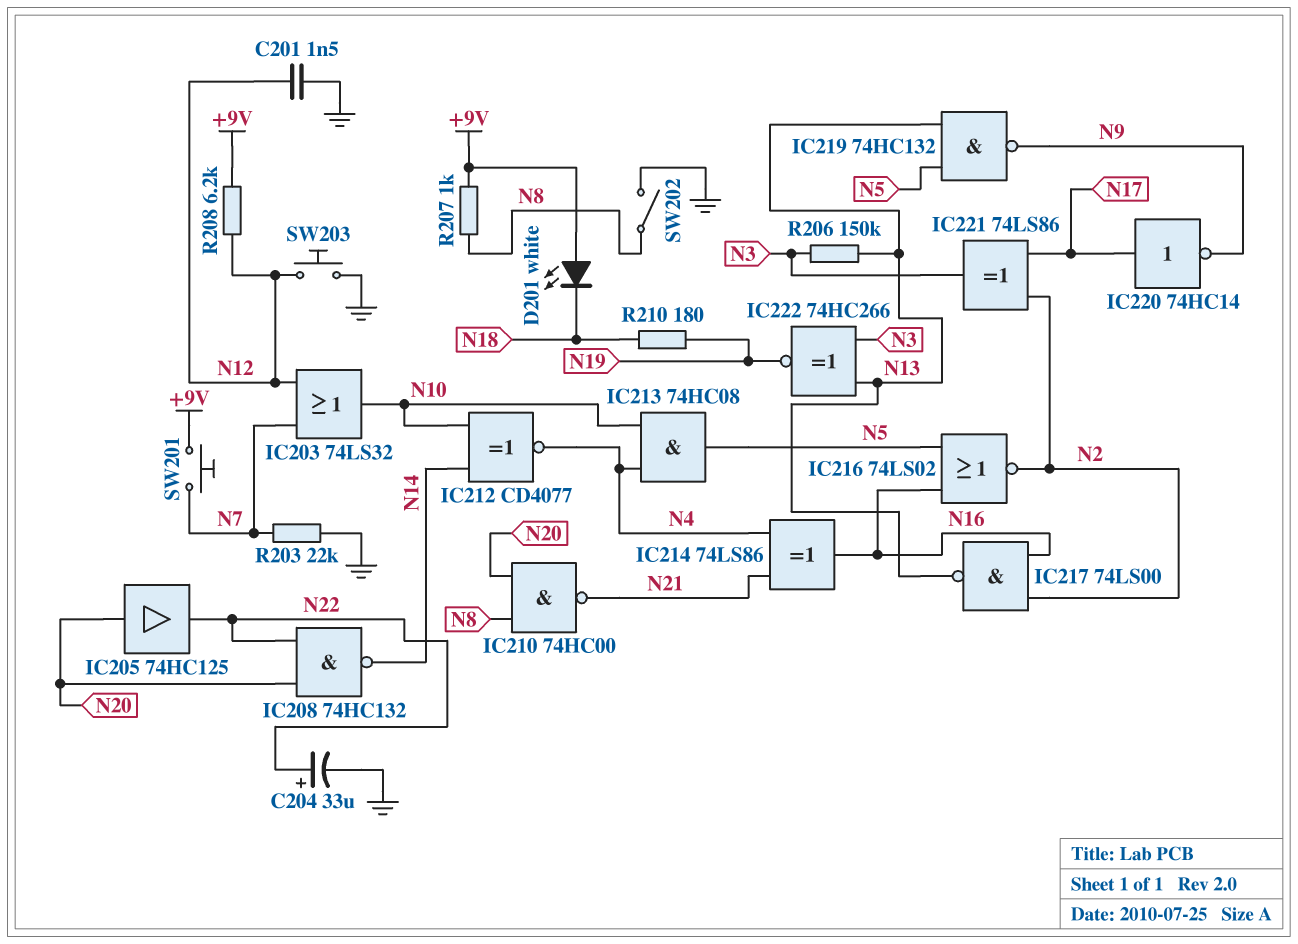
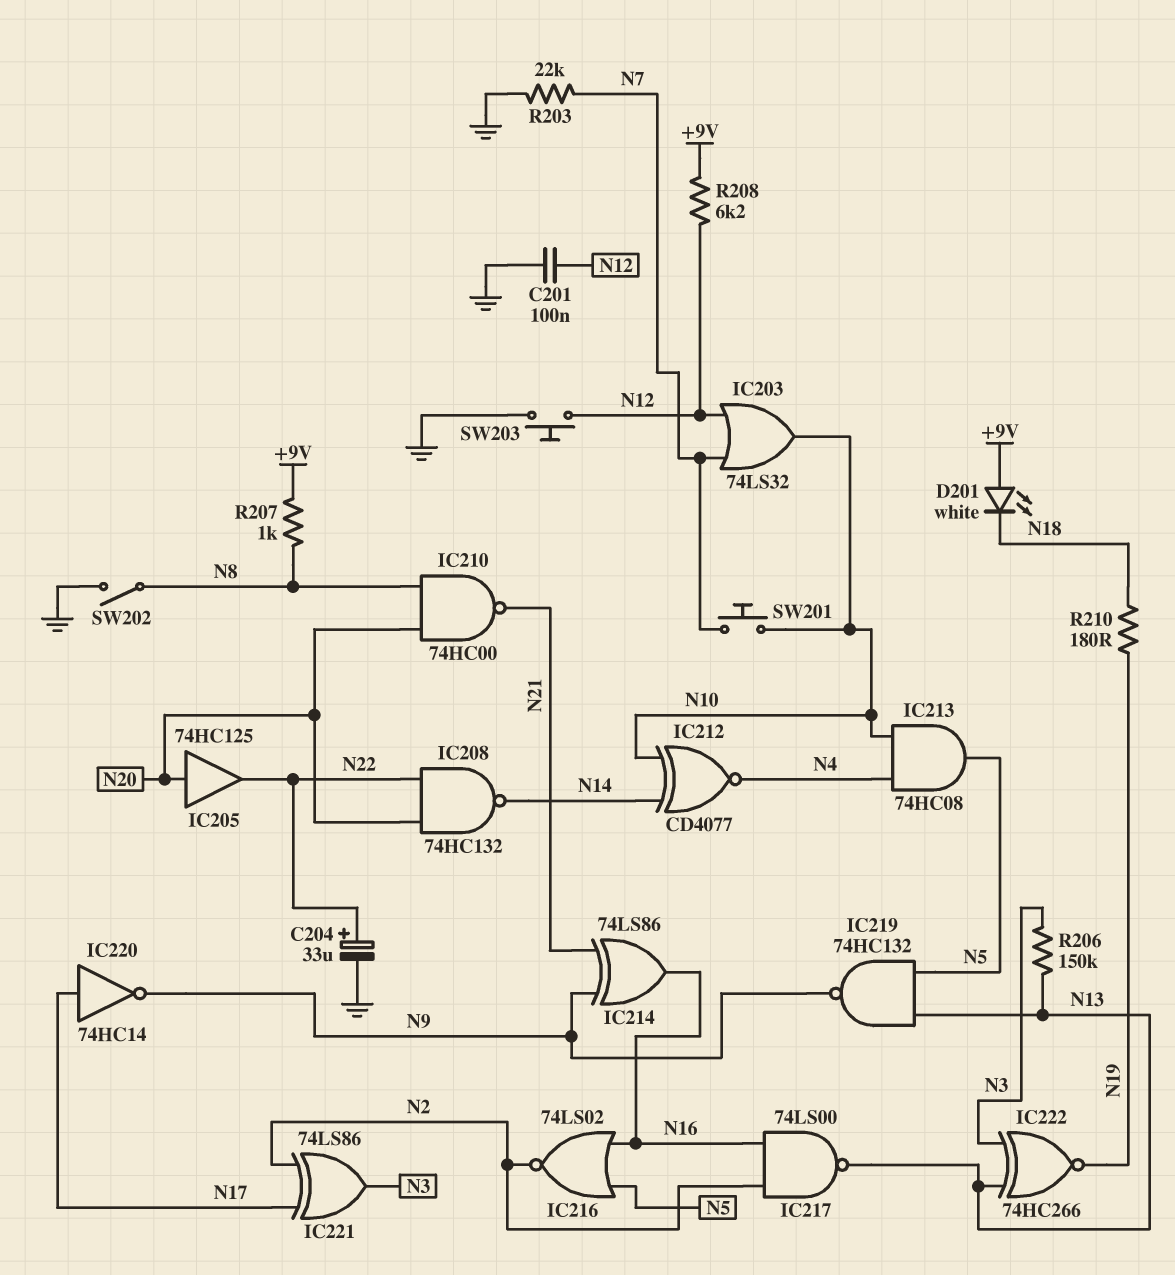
C201: 1.5nF (GND, N12) -> 100nF (GND, N12)
IC214: XOR 74LS86 (in N4, in N21, out N16) -> XOR 74LS86 (in N9, in N21, out N16)
SW201: button (+9V, N7) -> button (N7, N10)

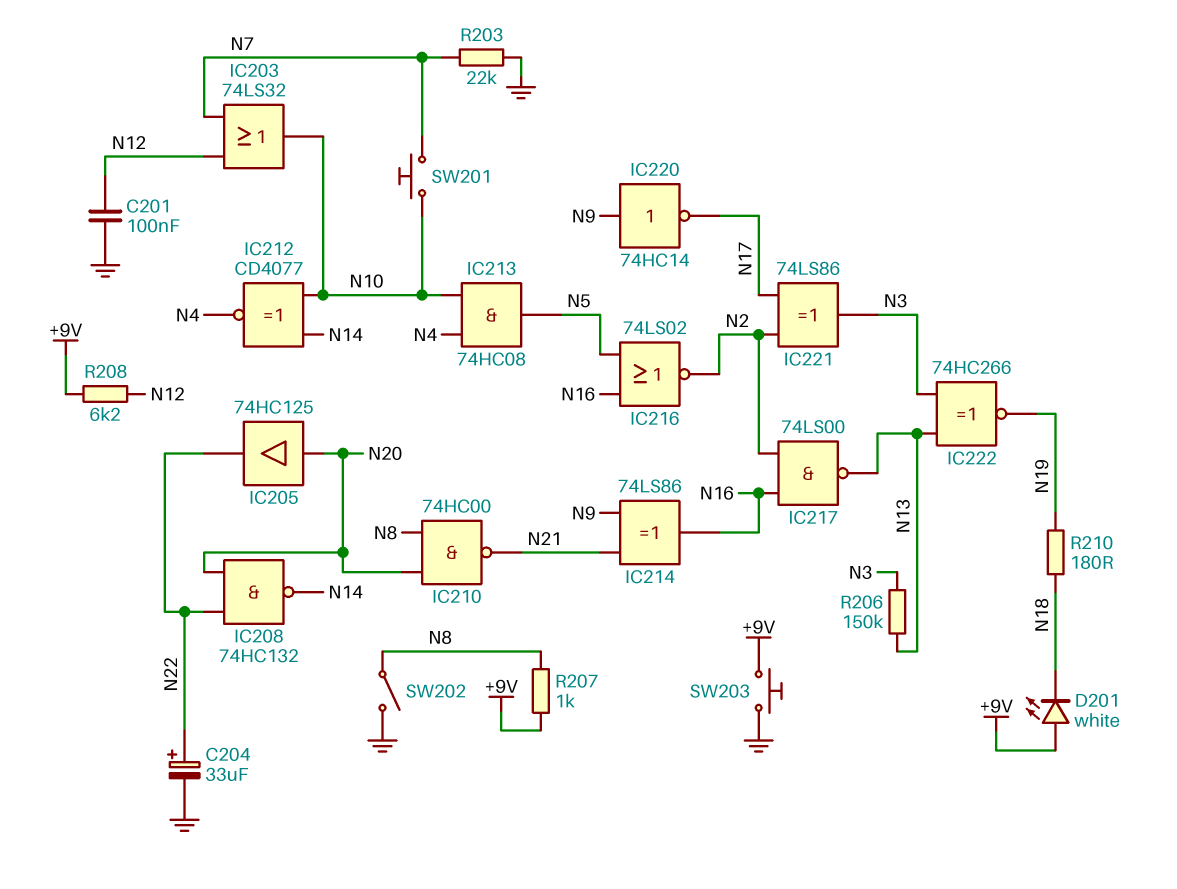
IC219: NAND 74HC132 (in N5, in N13, out N9) -> none
IC220: NOT 74HC14 (in N17, out N9) -> NOT 74HC14 (in N9, out N17)
SW203: button (GND, N12) -> button (+9V, GND)

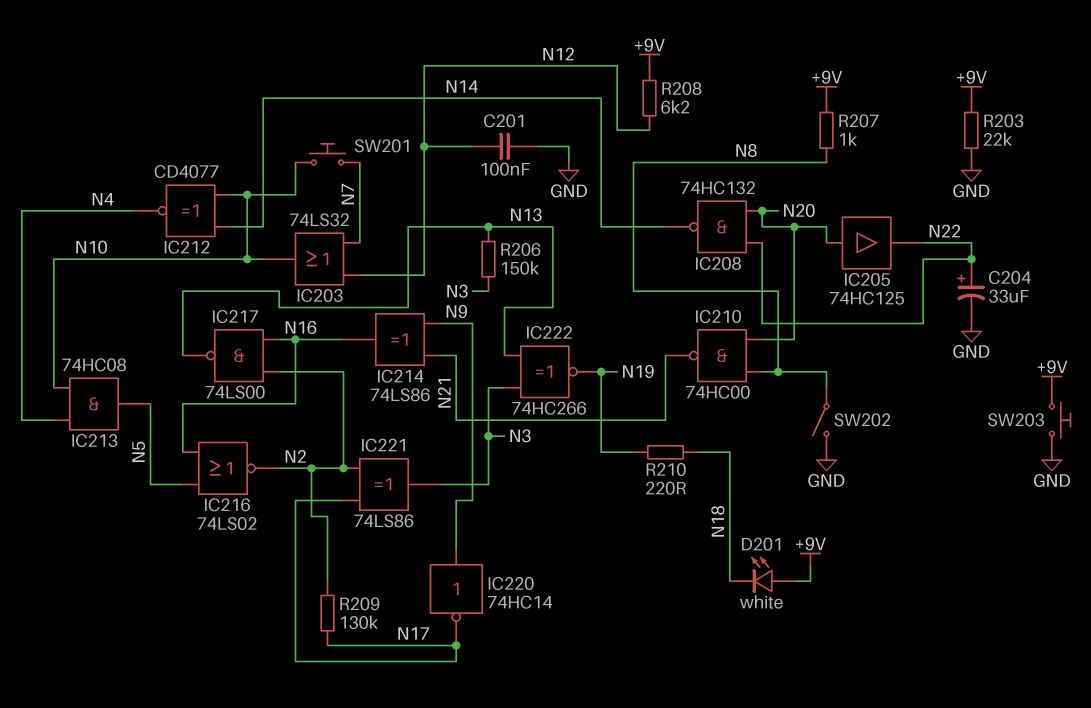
R203: 22k (GND, N7) -> 22k (+9V, GND)
R209: none -> 130k (N2, N17)
R210: 180 (N18, N19) -> 220 (N18, N19)

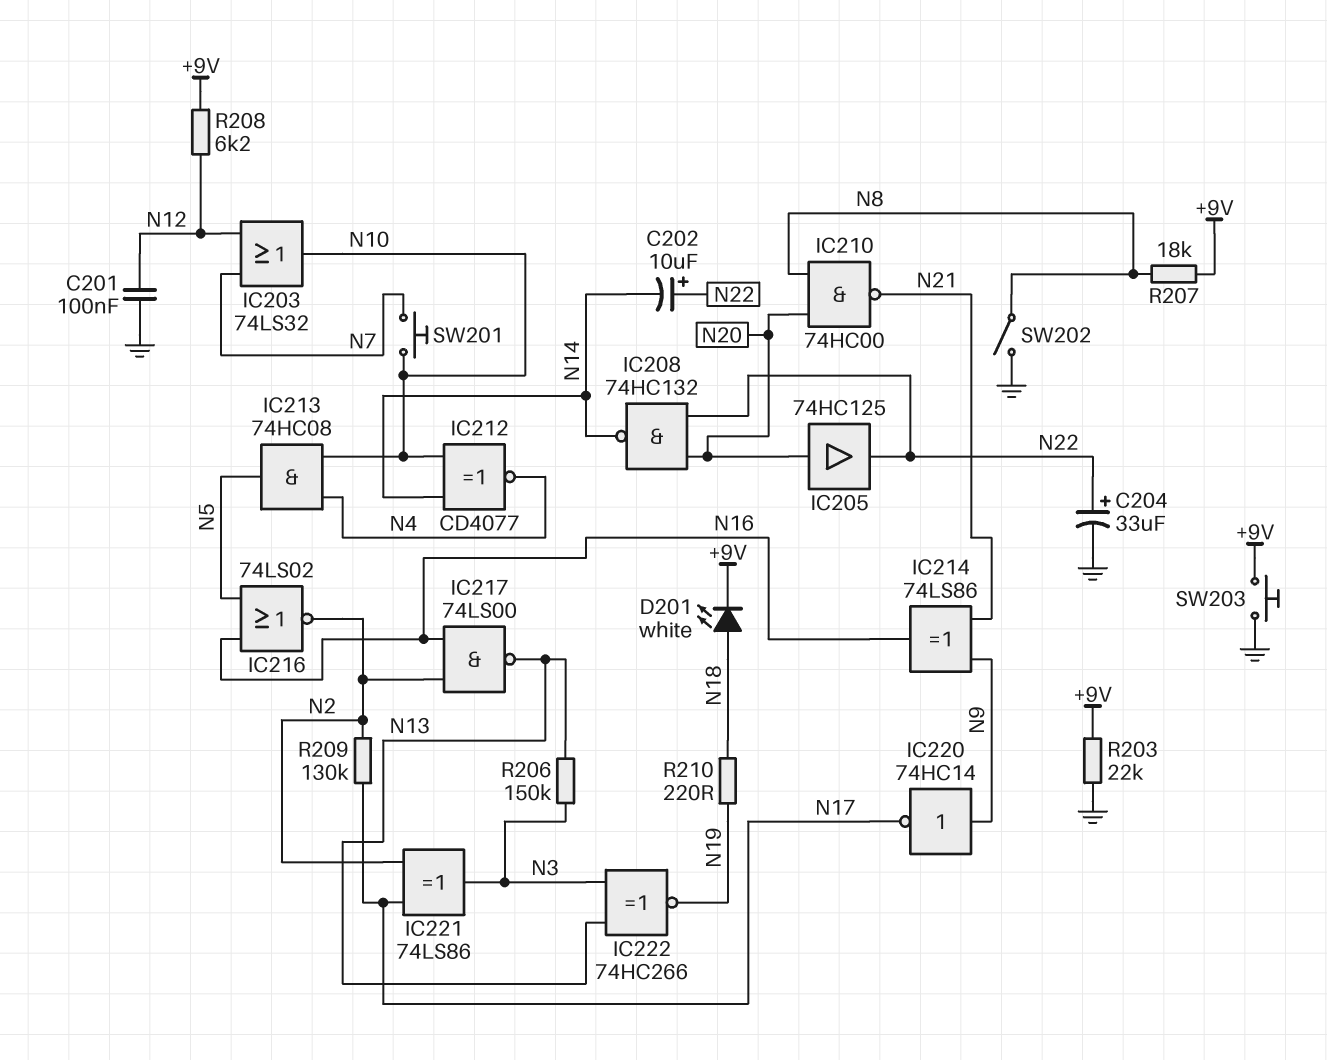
C202: none -> 10uF (plus N22, minus N14)
D201: LED white (A +9V, K N18) -> LED white (A N18, K +9V)
R207: 1k (+9V, N8) -> 18k (+9V, N8)

